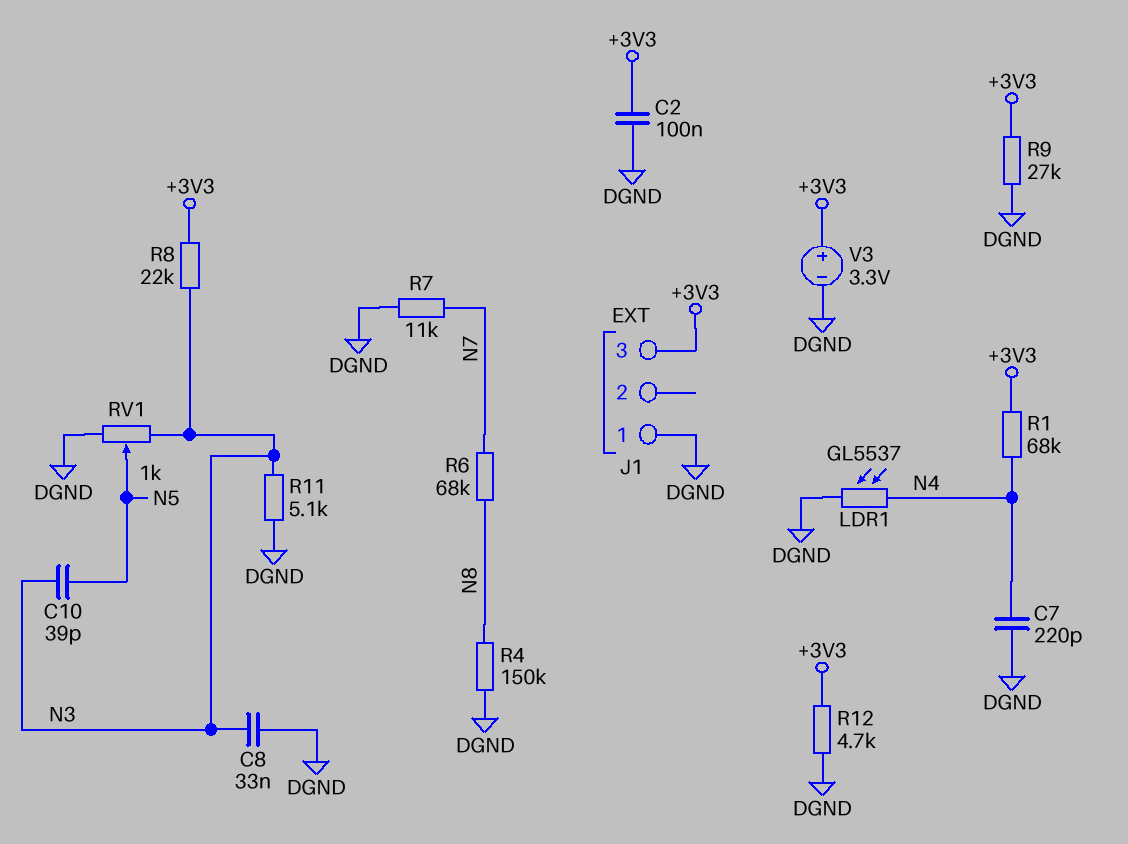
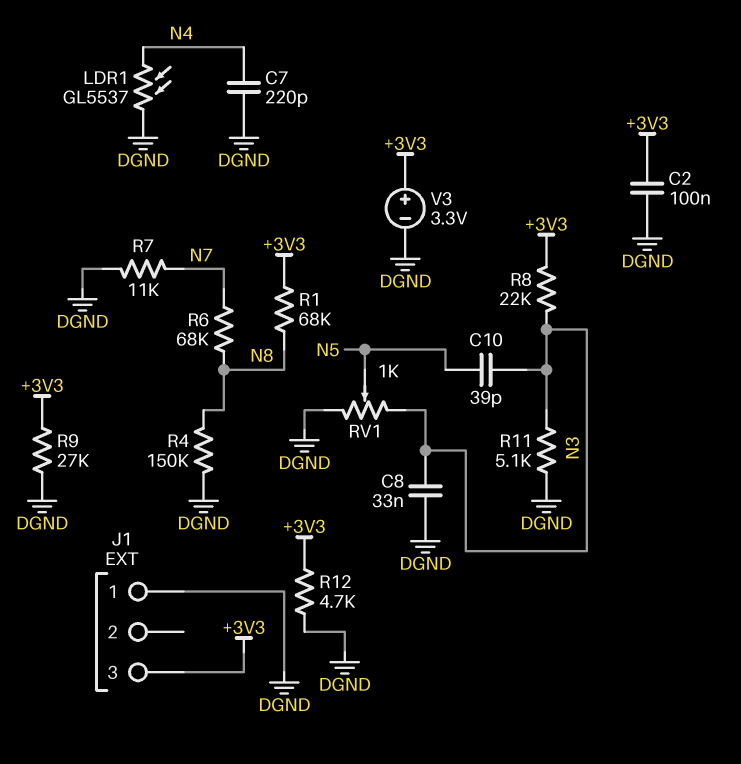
R1: 68k (+3V3, N4) -> 68k (+3V3, N8)

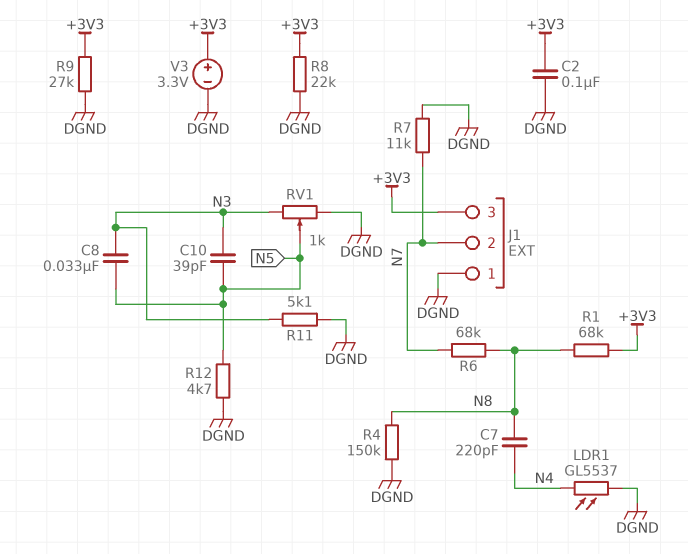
C7: 220pF (DGND, N4) -> 220pF (N4, N8)
C8: 33nF (DGND, N3) -> 33nF (N3, N5)
J1 pin 2: none -> N7
R8: 22k (+3V3, N3) -> 22k (+3V3, DGND)
R12: 4.7k (+3V3, DGND) -> 4.7k (DGND, N5)

